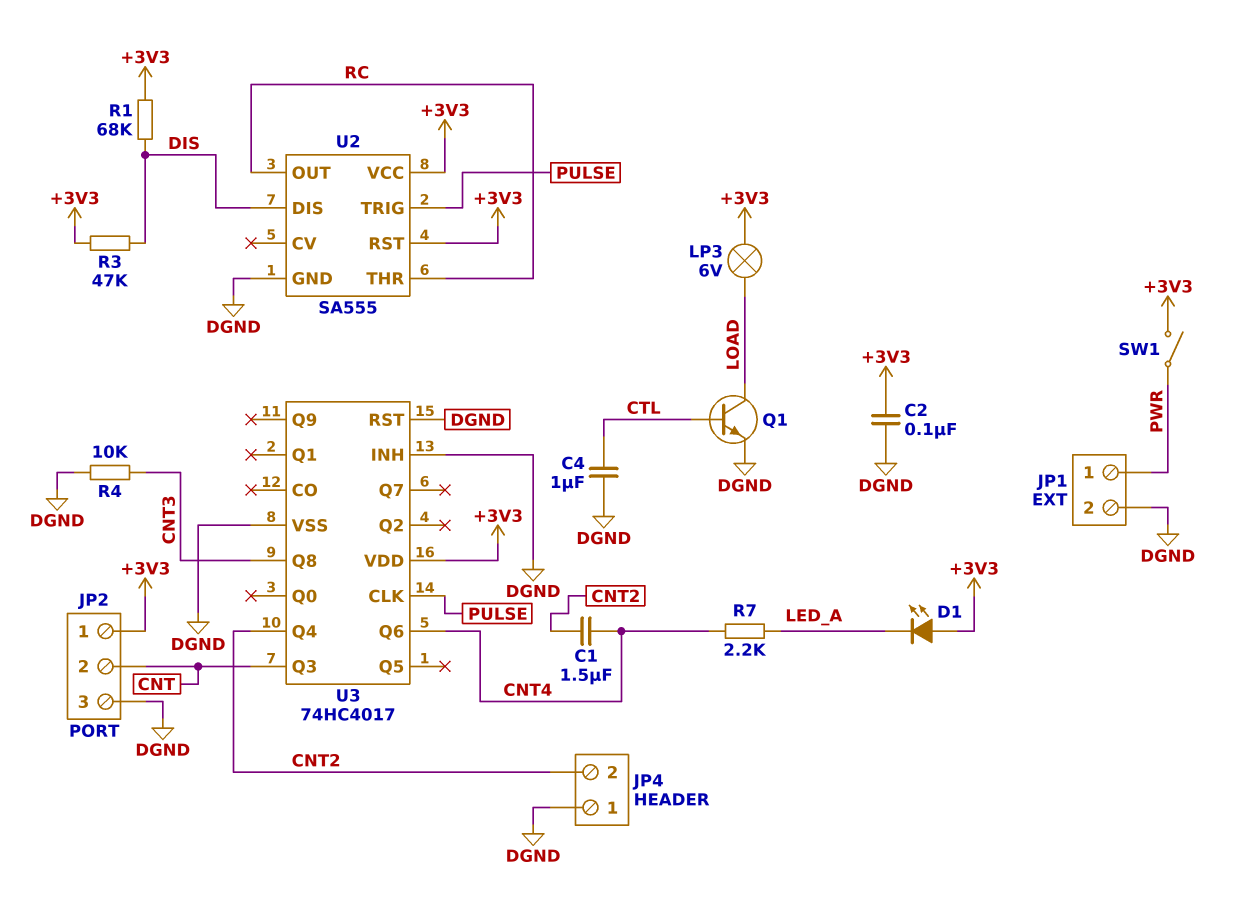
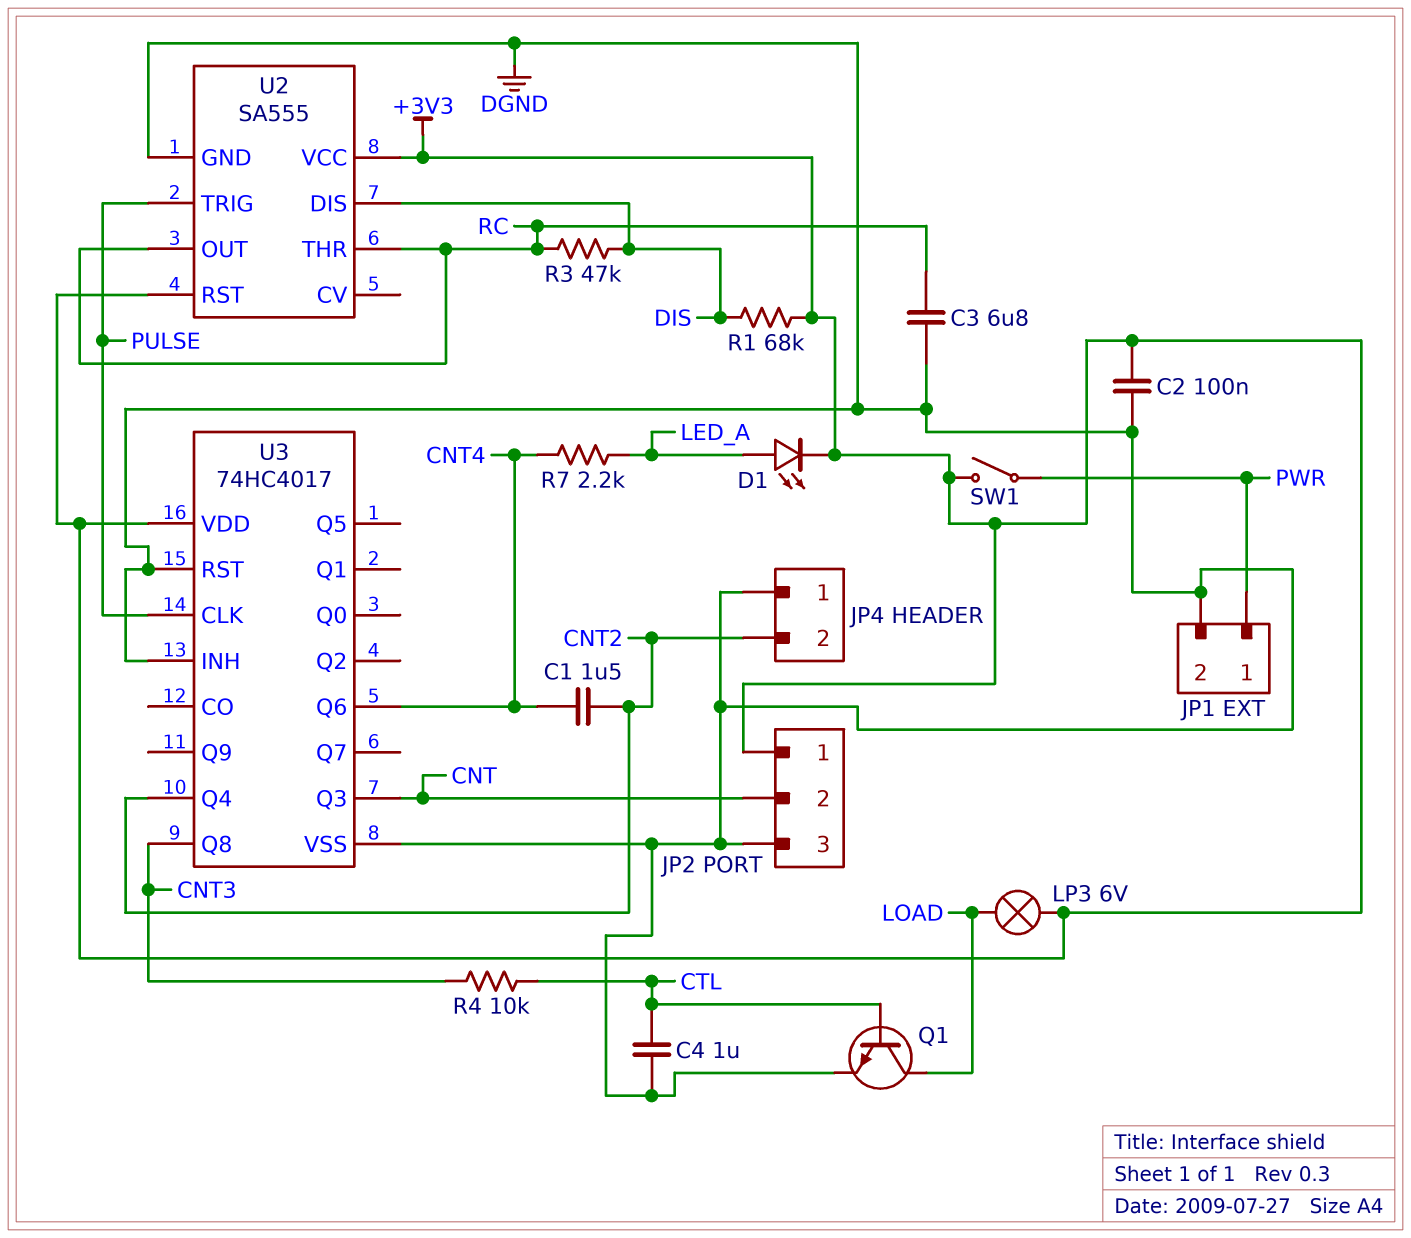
C3: none -> 6.8uF (DGND, RC)
D1: LED (A +3V3, K LED_A) -> LED (A LED_A, K +3V3)
R3: 47k (+3V3, DIS) -> 47k (DIS, RC)
R4: 10k (CNT3, DGND) -> 10k (CNT3, CTL)

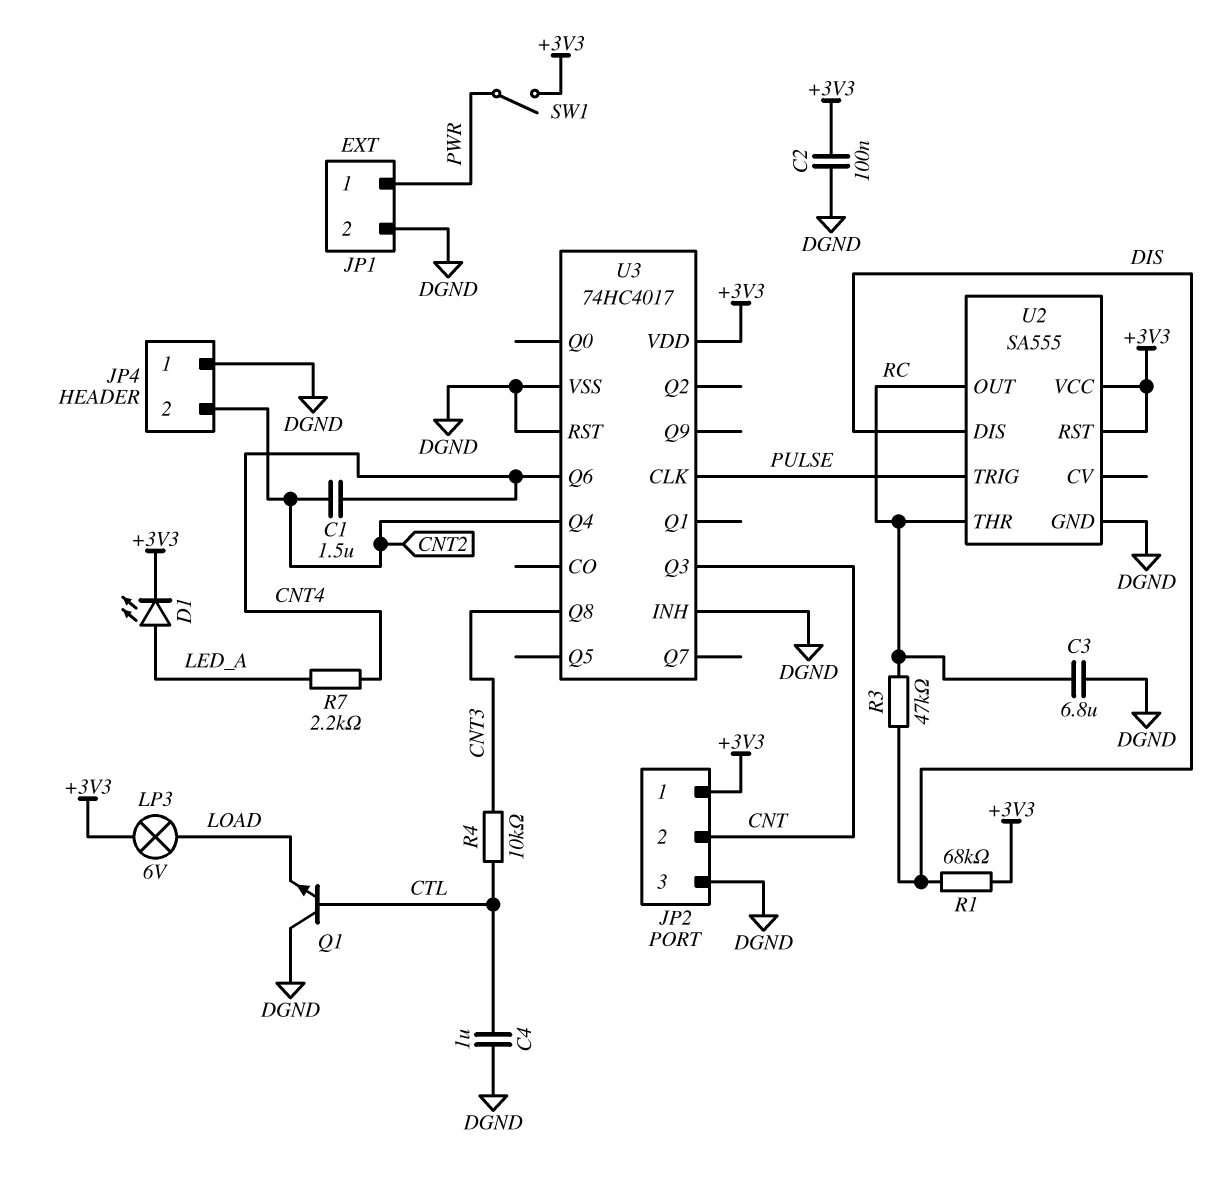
Q1: NPN (B CTL, C LOAD, E DGND) -> NPN (B CTL, C DGND, E LOAD)

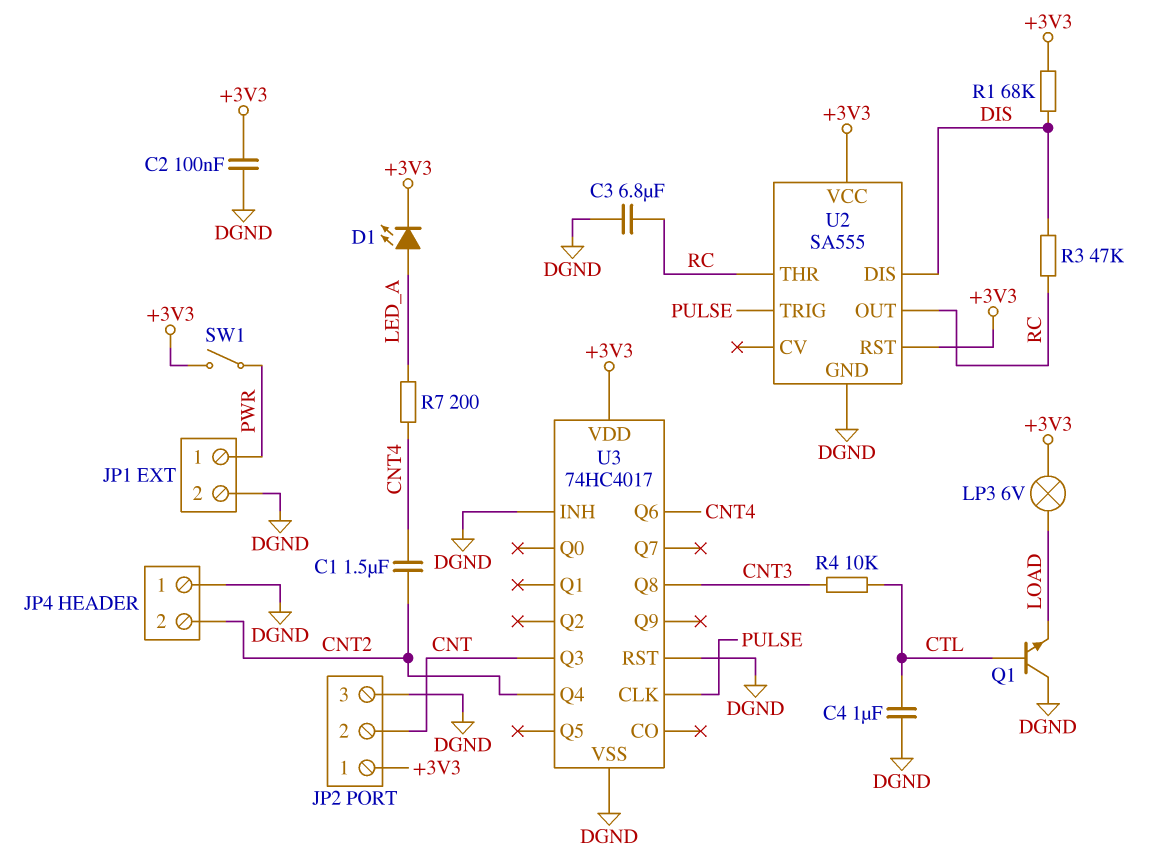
R7: 2.2k (CNT4, LED_A) -> 200 (CNT4, LED_A)

